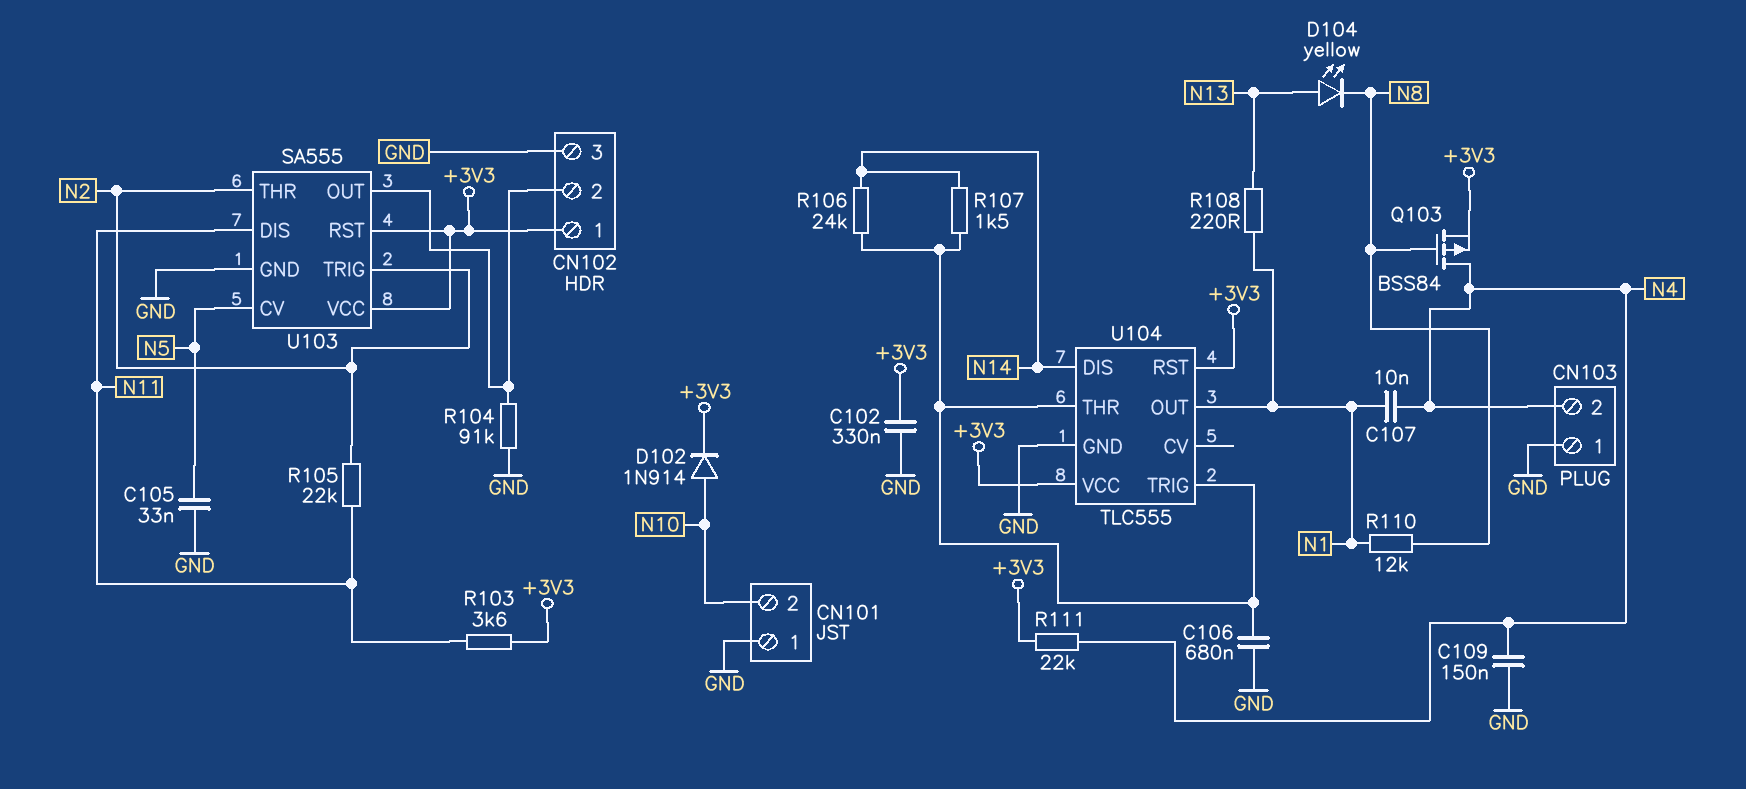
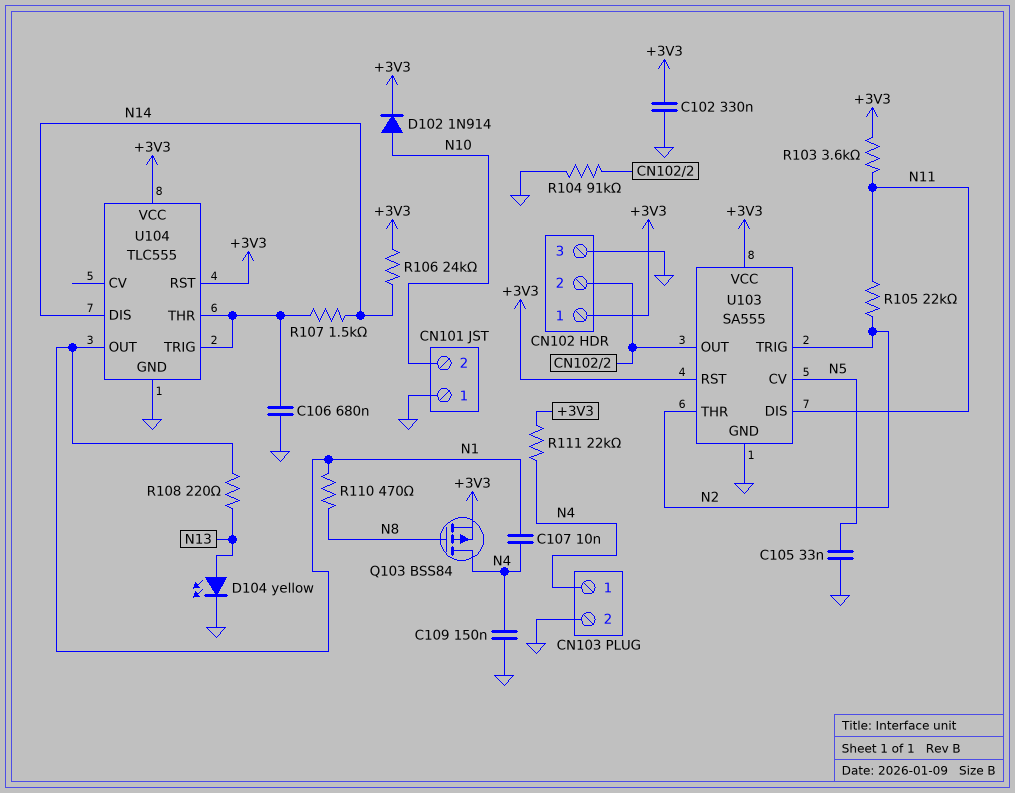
CN103 pin 1: GND -> N4
CN103 pin 2: N4 -> GND
D104: LED yellow (A N13, K N8) -> LED yellow (A N13, K GND)
R106: 24k (N14, U104/THR) -> 24k (+3V3, N14)
R110: 12k (N1, N8) -> 470 (N1, N8)

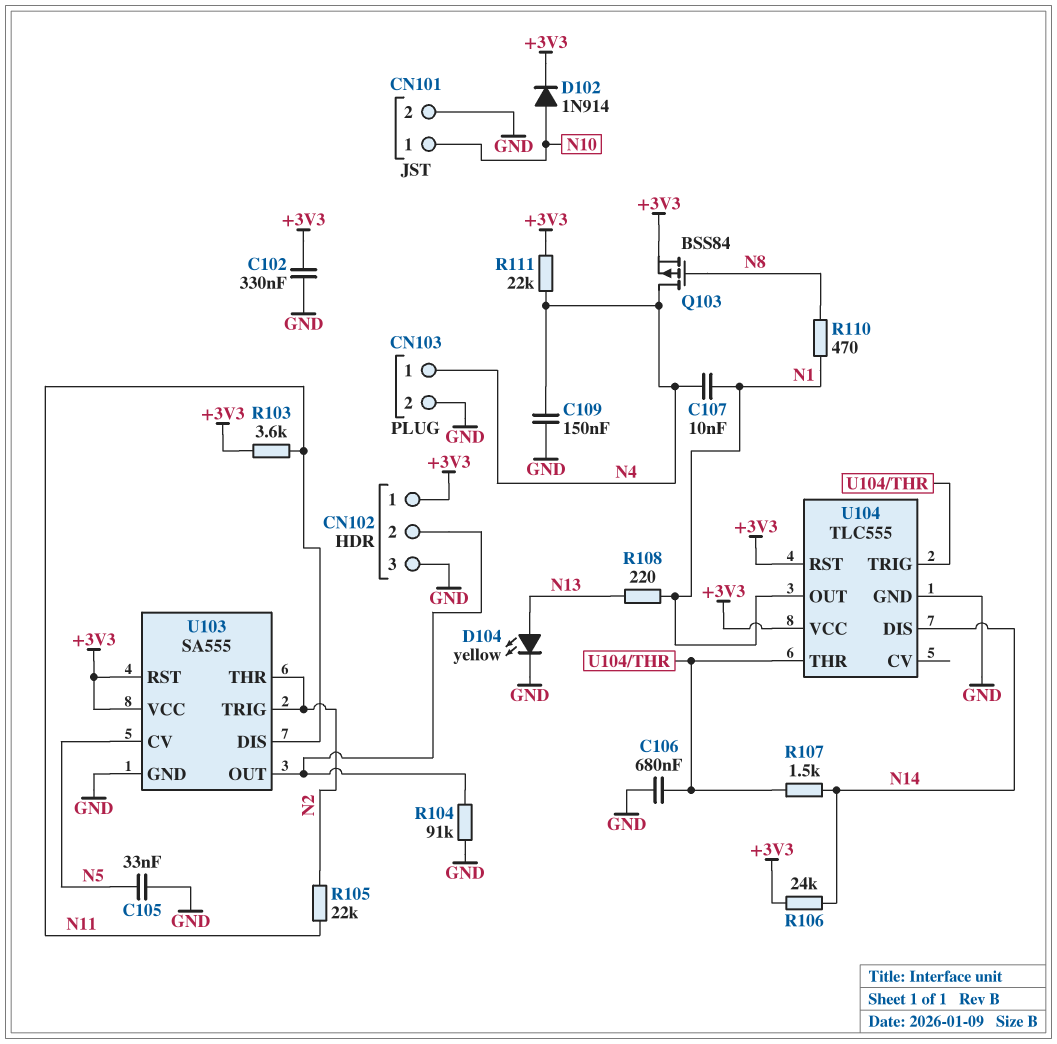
CN101 pin 1: GND -> N10
CN101 pin 2: N10 -> GND

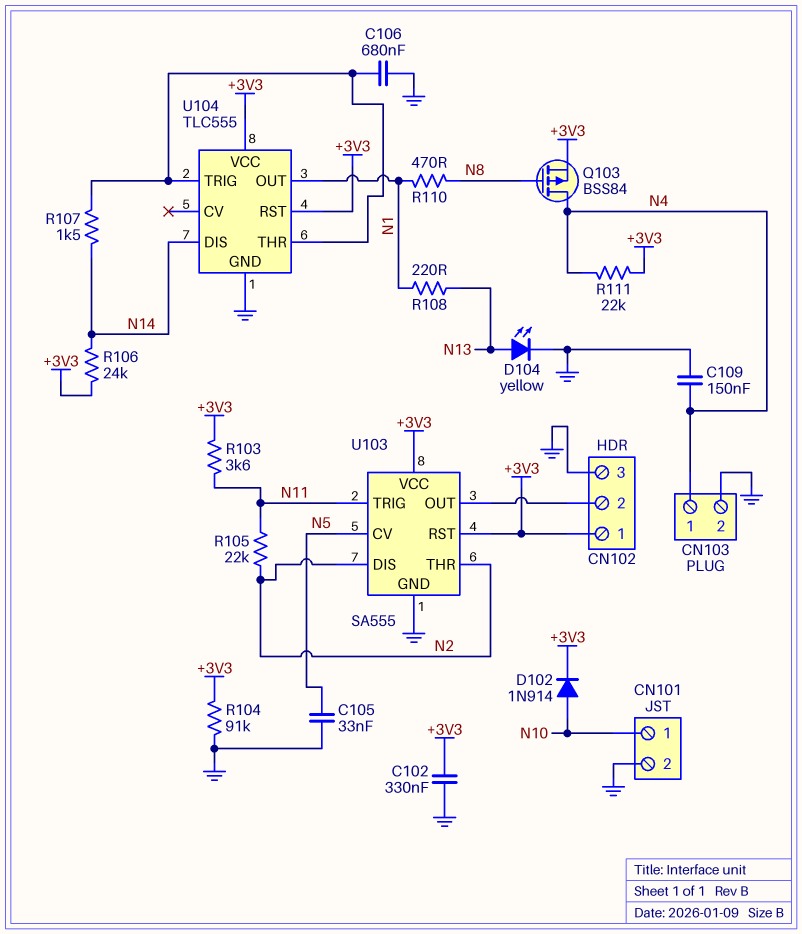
C107: 10nF (N1, N4) -> none
R104: 91k (CN102/2, GND) -> 91k (+3V3, GND)
U103 pin DIS: N11 -> N2
U103 pin TRIG: N2 -> N11

